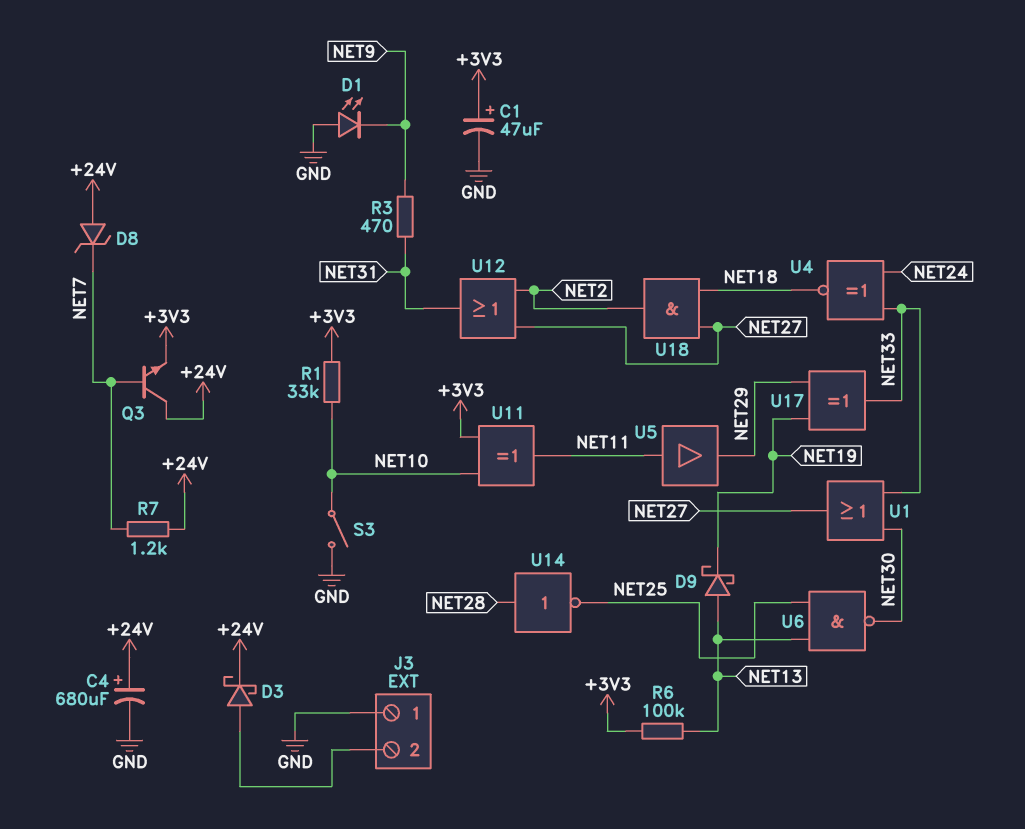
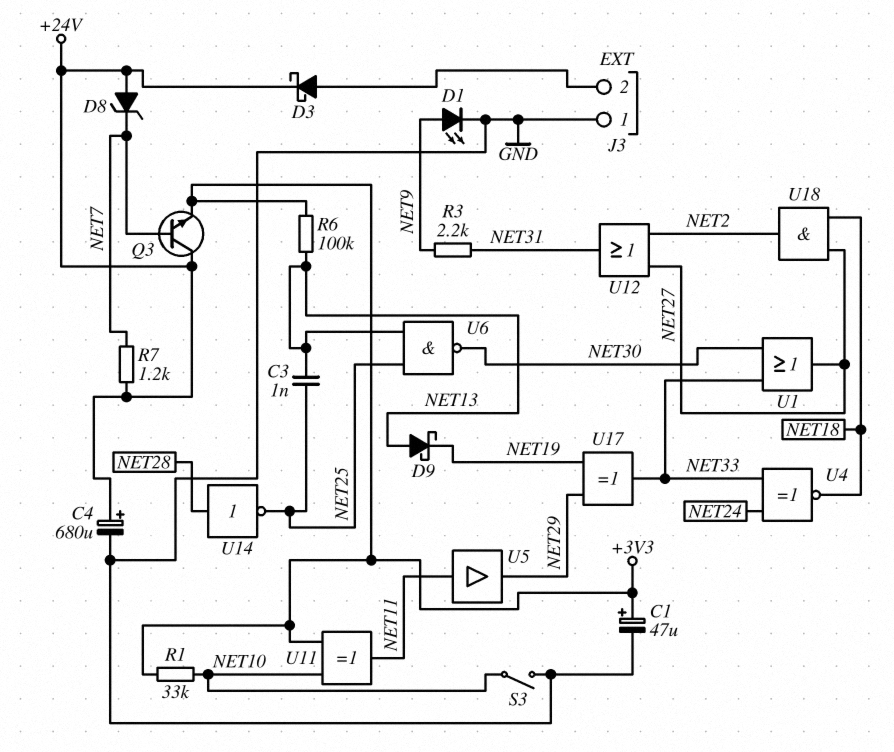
C3: none -> 1nF (NET13, NET25)
D1: LED (A GND, K NET9) -> LED (A NET9, K GND)
R3: 470 (NET9, NET31) -> 2.2k (NET9, NET31)

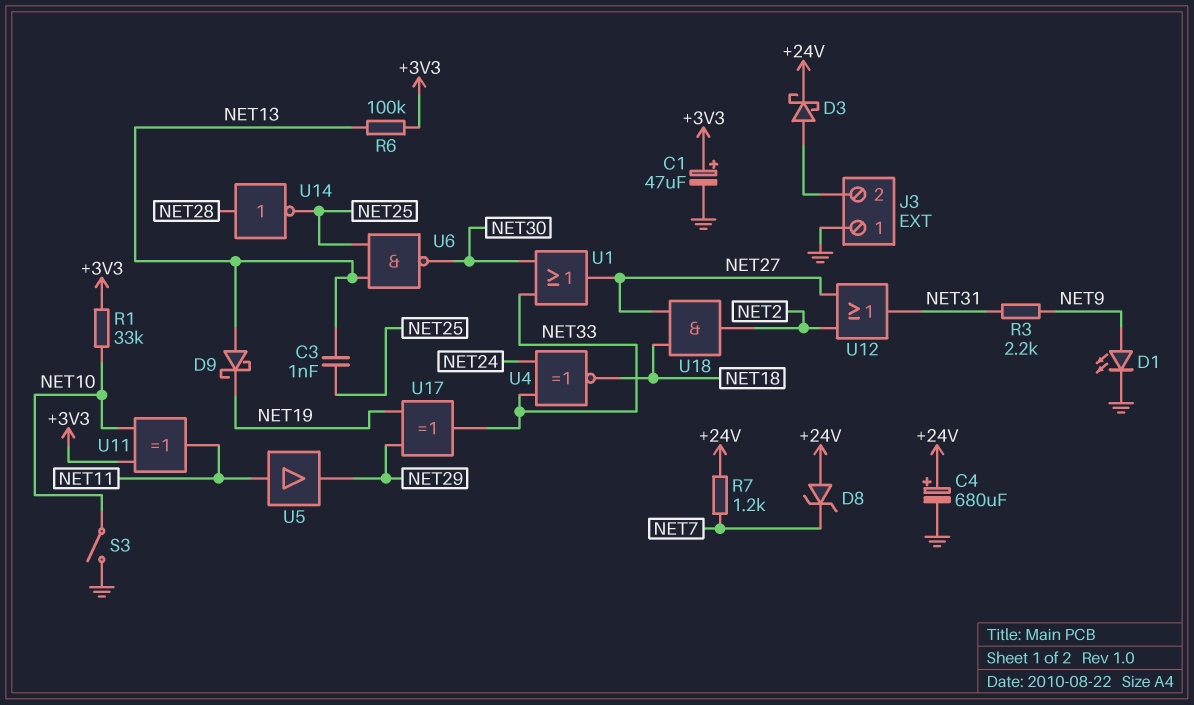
Q3: NPN (B NET7, C +24V, E +3V3) -> none

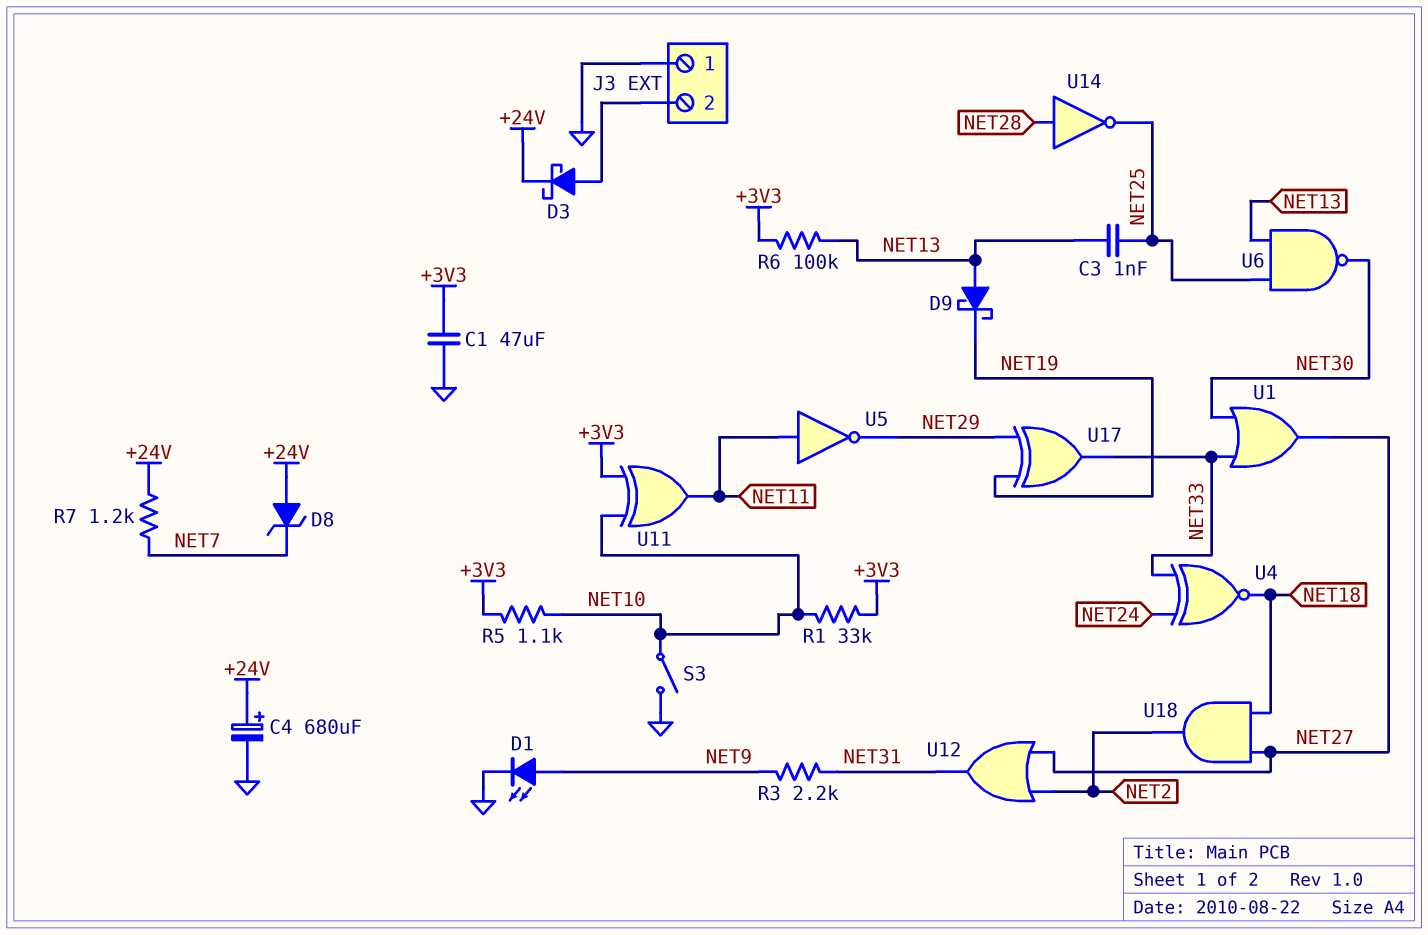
C1: 47uF (plus +3V3, minus GND) -> 47uF (+3V3, GND)
R5: none -> 1.1k (+3V3, NET10)
U5: buffer (in NET11, out NET29) -> NOT (in NET11, out NET29)

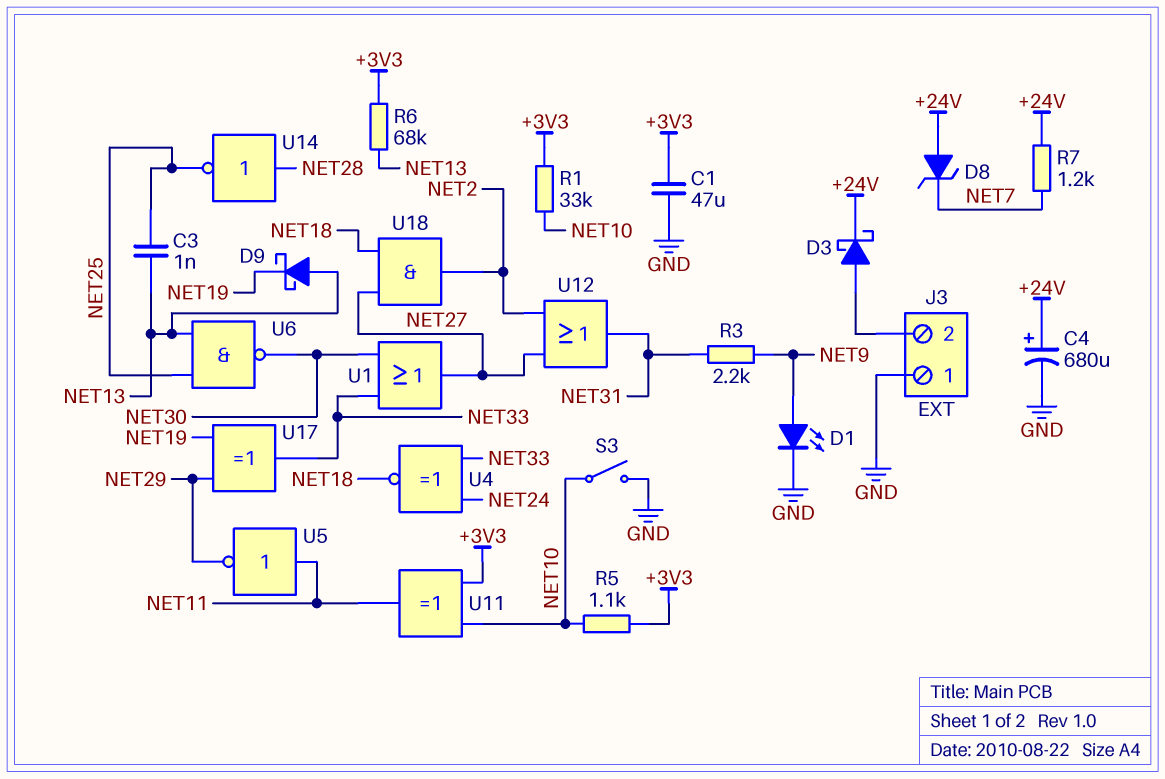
R6: 100k (+3V3, NET13) -> 68k (+3V3, NET13)

